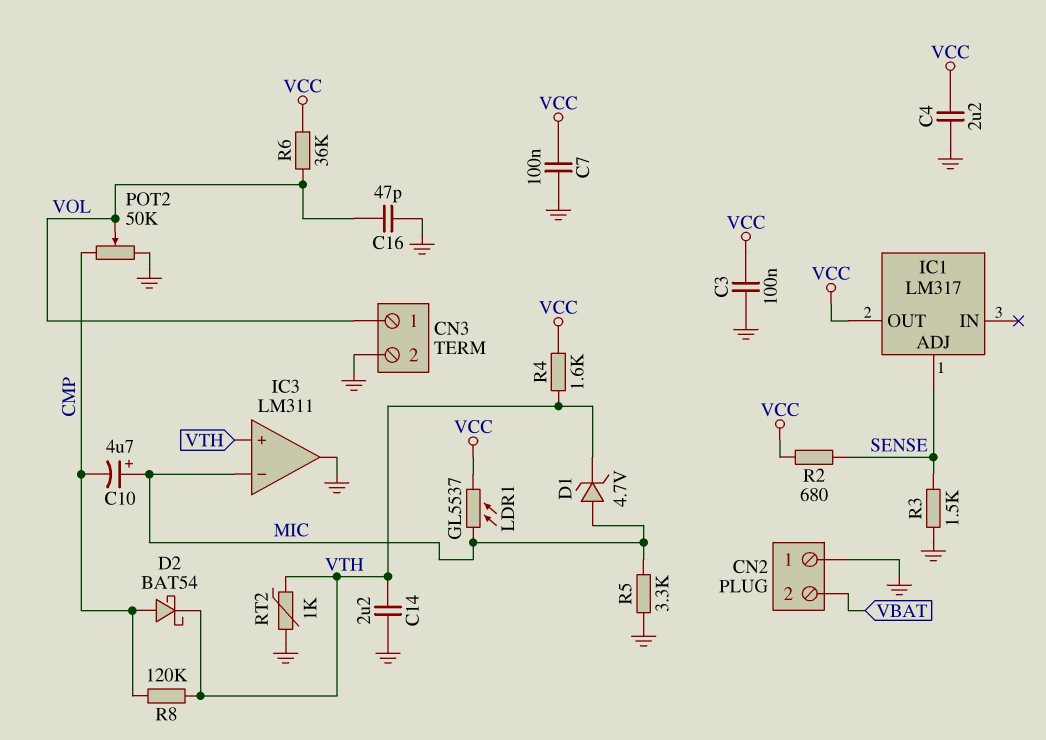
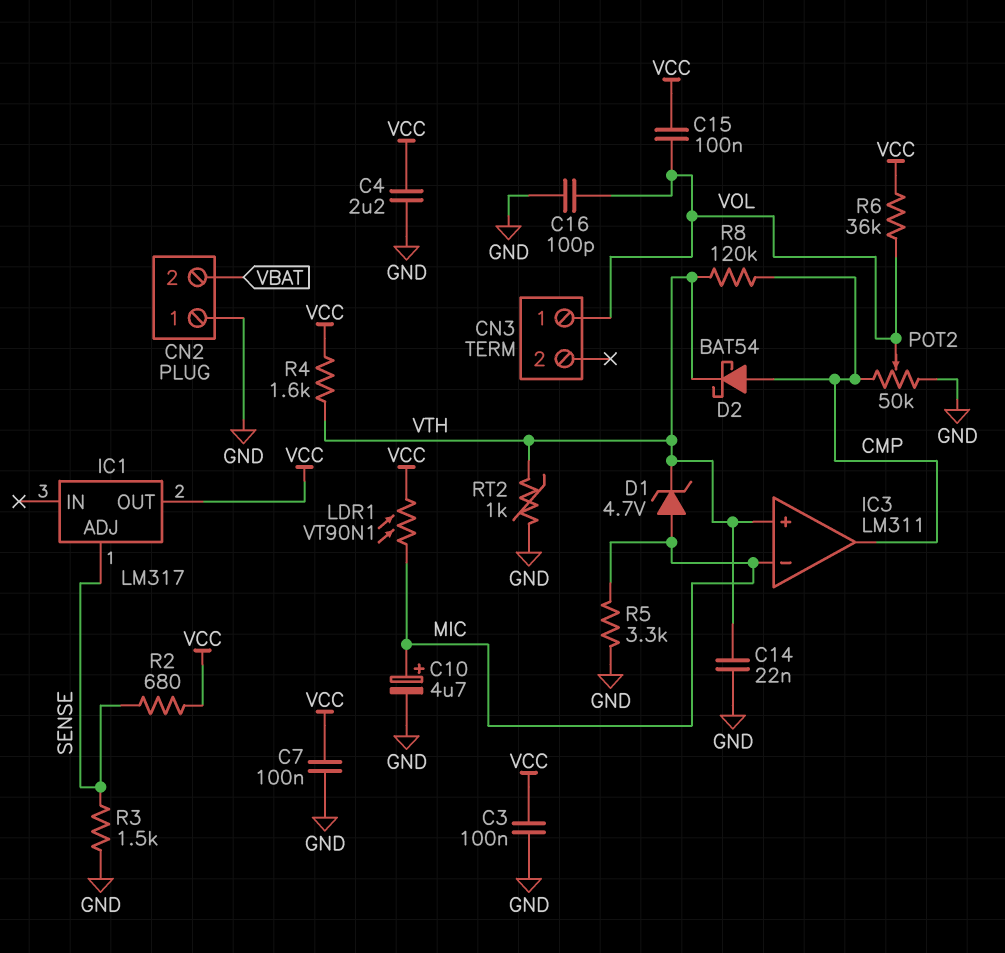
C10: 4.7uF (plus MIC, minus CMP) -> 4.7uF (plus MIC, minus GND)
C14: 2.2uF (GND, VTH) -> 22nF (GND, VTH)
C15: none -> 100nF (VCC, VOL)
C16: 47pF (GND, VOL) -> 100pF (GND, VOL)
CN3 pin 2: GND -> none
IC3 pin out: GND -> CMP
LDR1: GL5537 (MIC, VCC) -> VT90N1 (MIC, VCC)

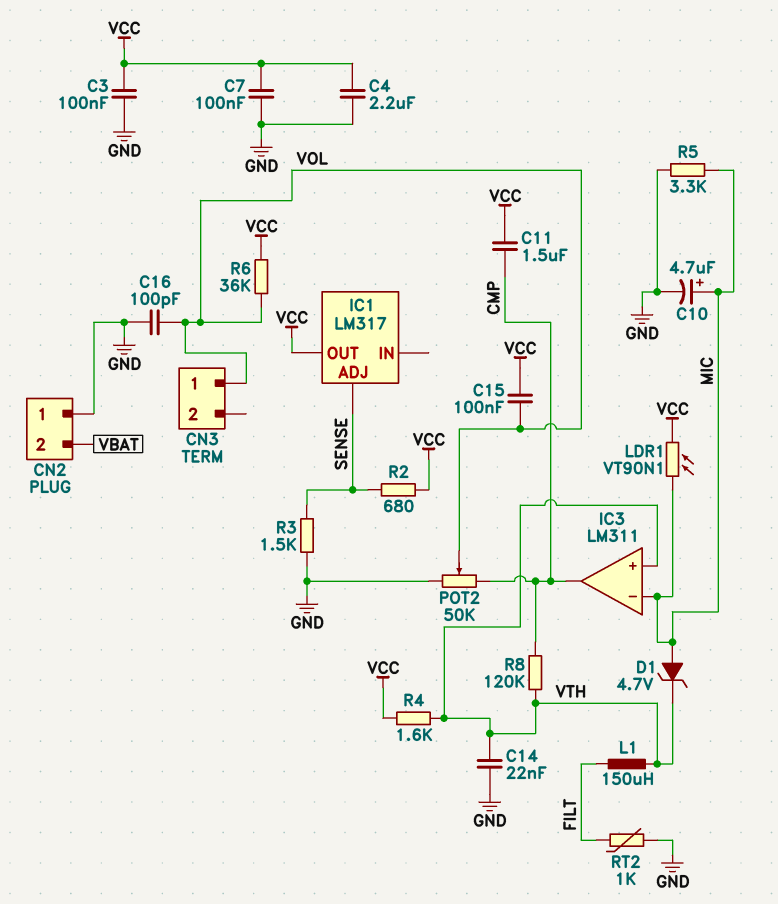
C11: none -> 1.5uF (CMP, VCC)
D2: schottky BAT54 (A CMP, K VTH) -> none
L1: none -> 150uH (FILT, VTH)
RT2: 1k (GND, VTH) -> 1k (FILT, GND)

